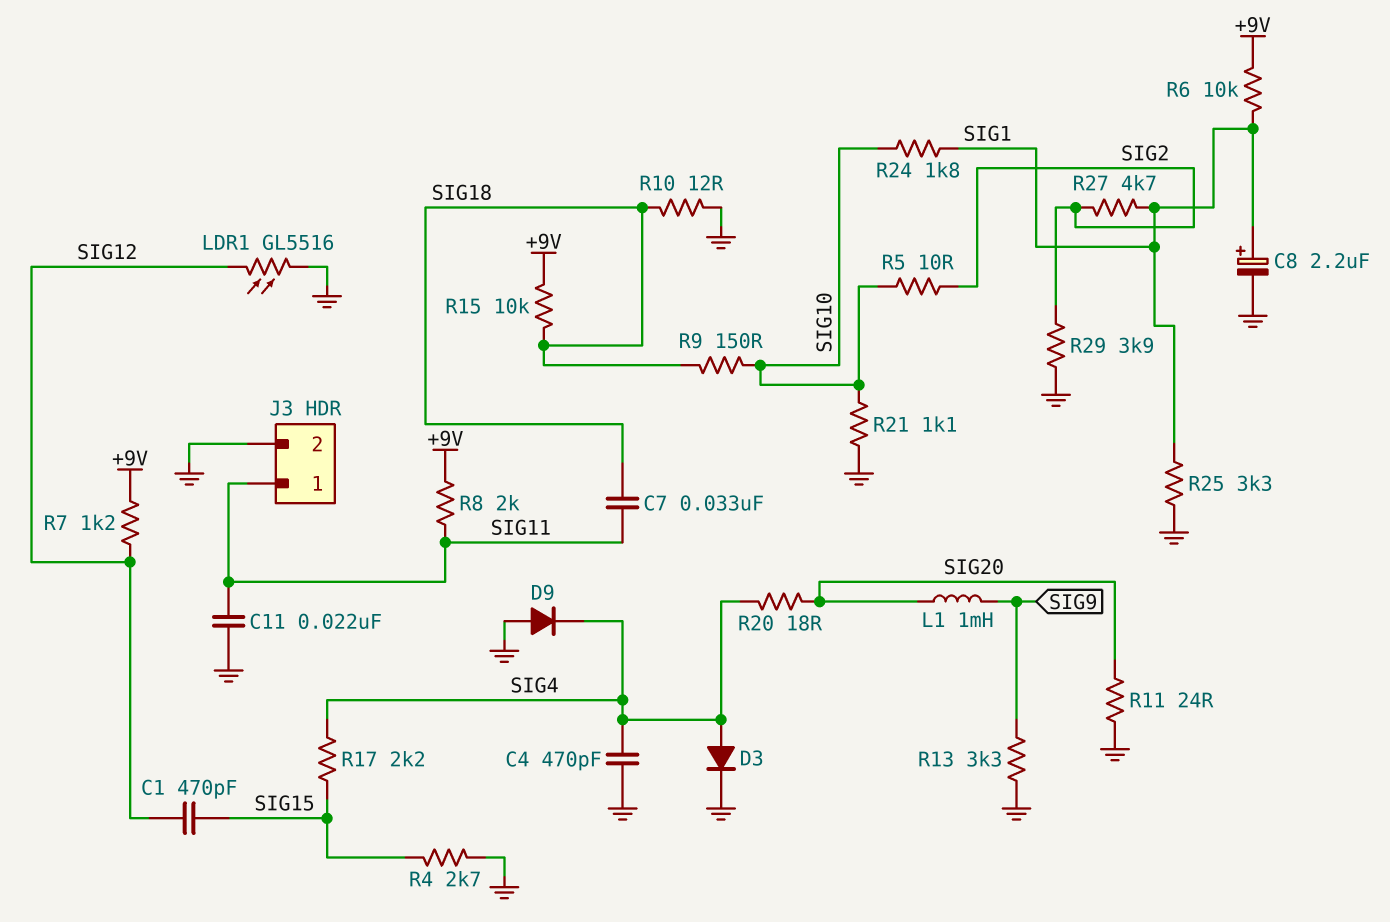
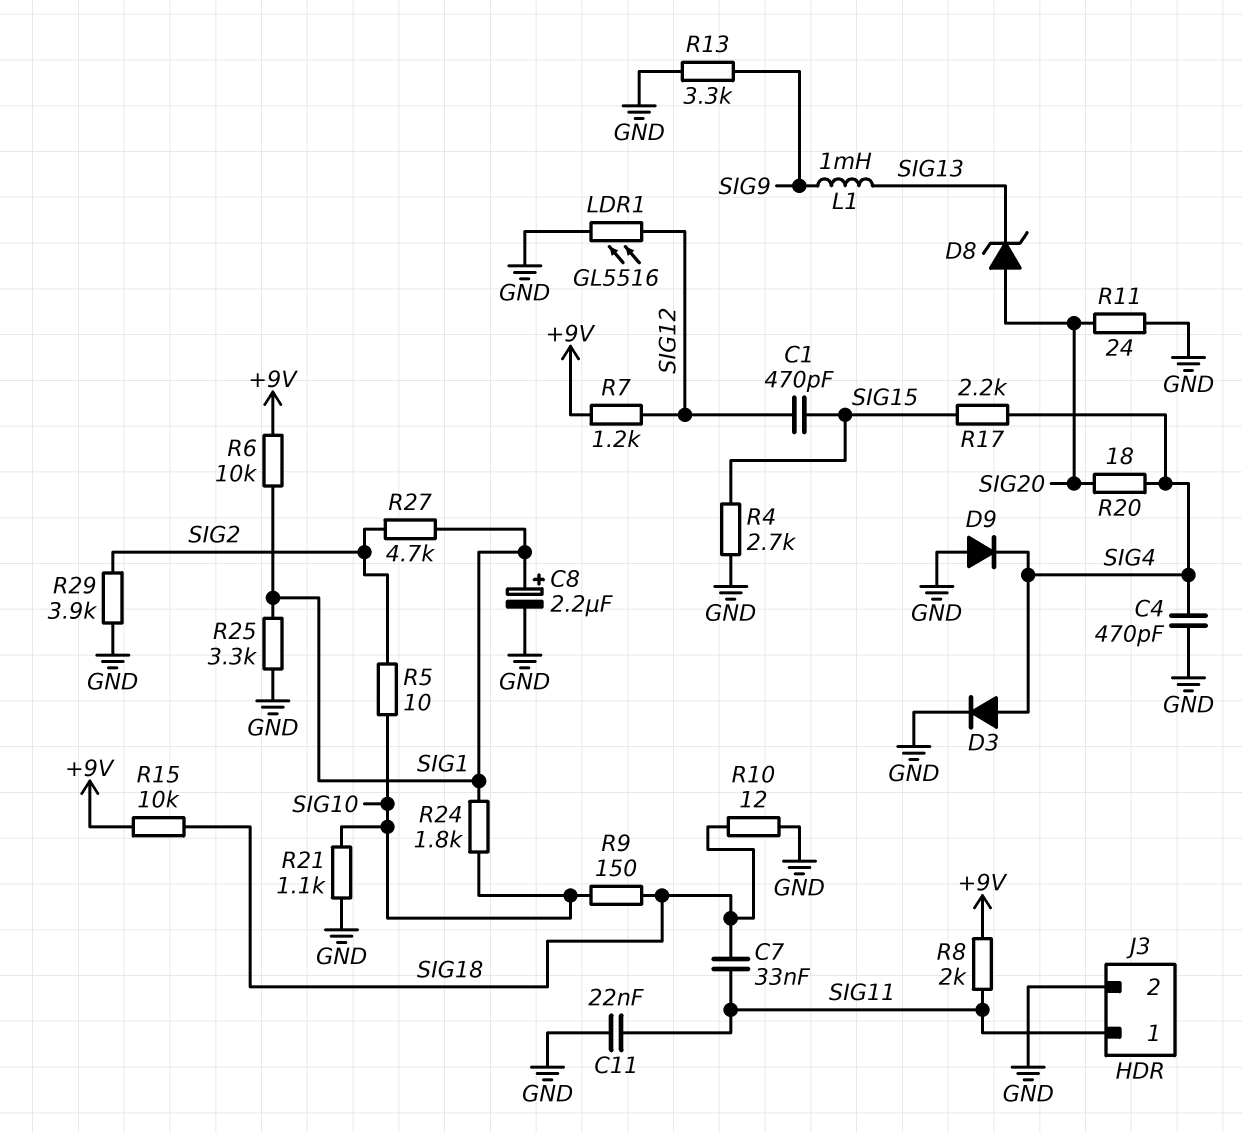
D8: none -> zener (A SIG20, K SIG13)
L1: 1mH (SIG9, SIG20) -> 1mH (SIG9, SIG13)

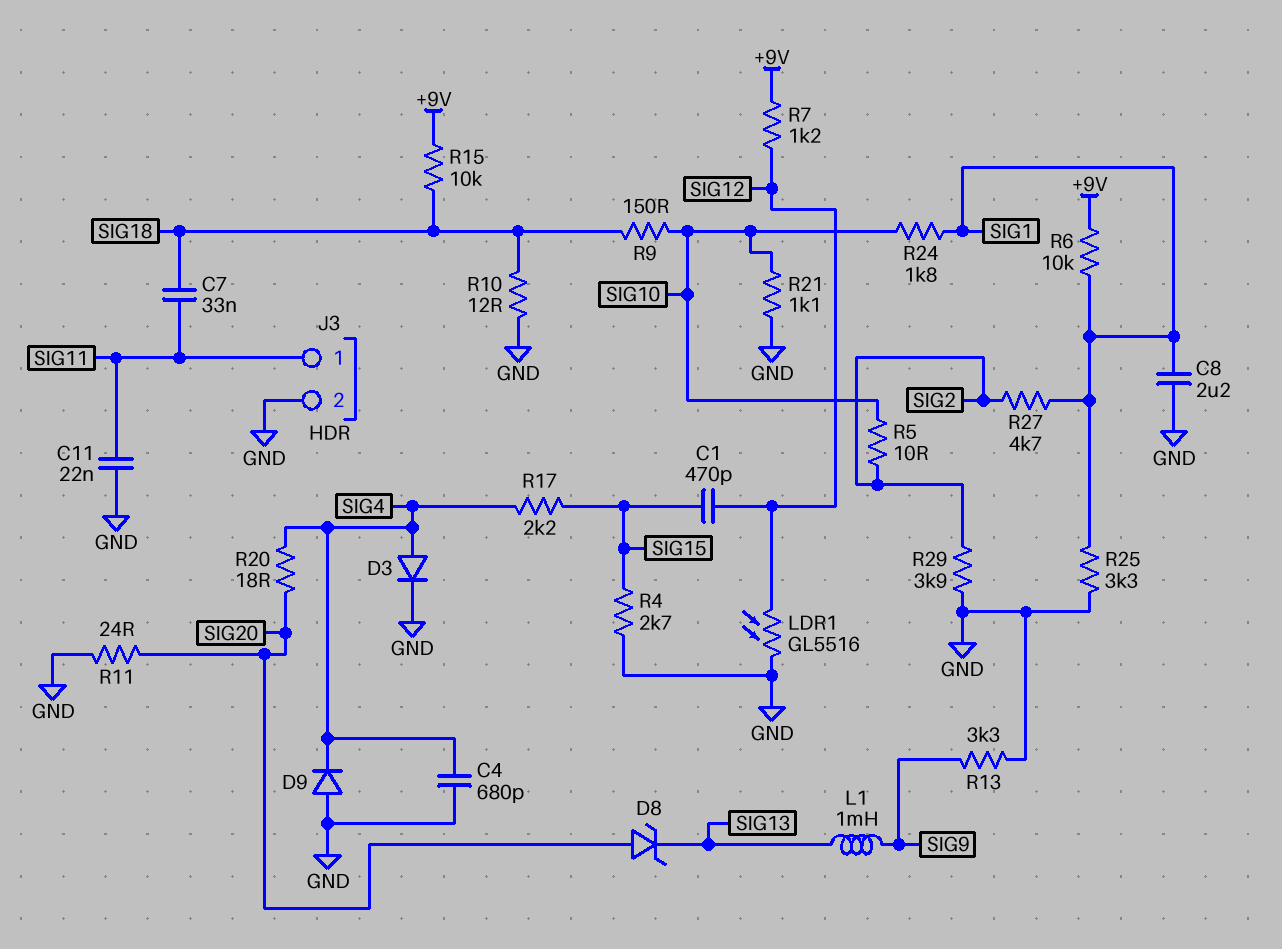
C4: 470pF (GND, SIG4) -> 680pF (GND, SIG4)
C8: 2.2uF (plus SIG1, minus GND) -> 2.2uF (GND, SIG1)
R8: 2k (+9V, SIG11) -> none

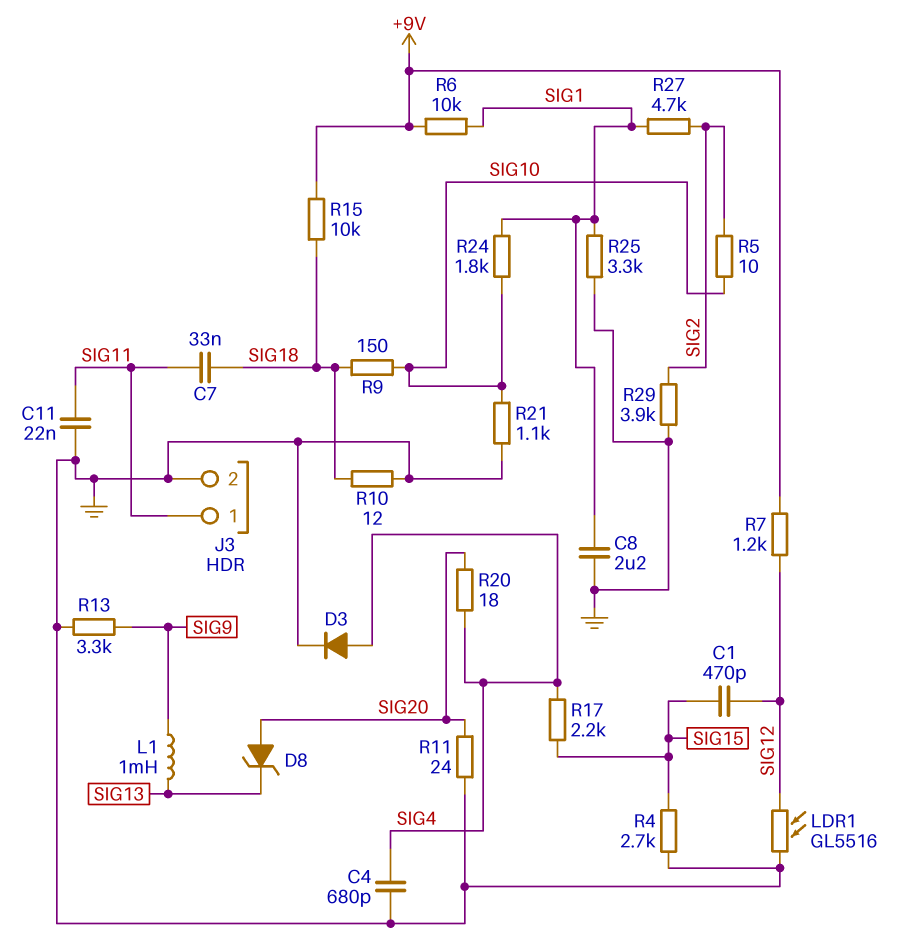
D9: diode (A GND, K SIG4) -> none

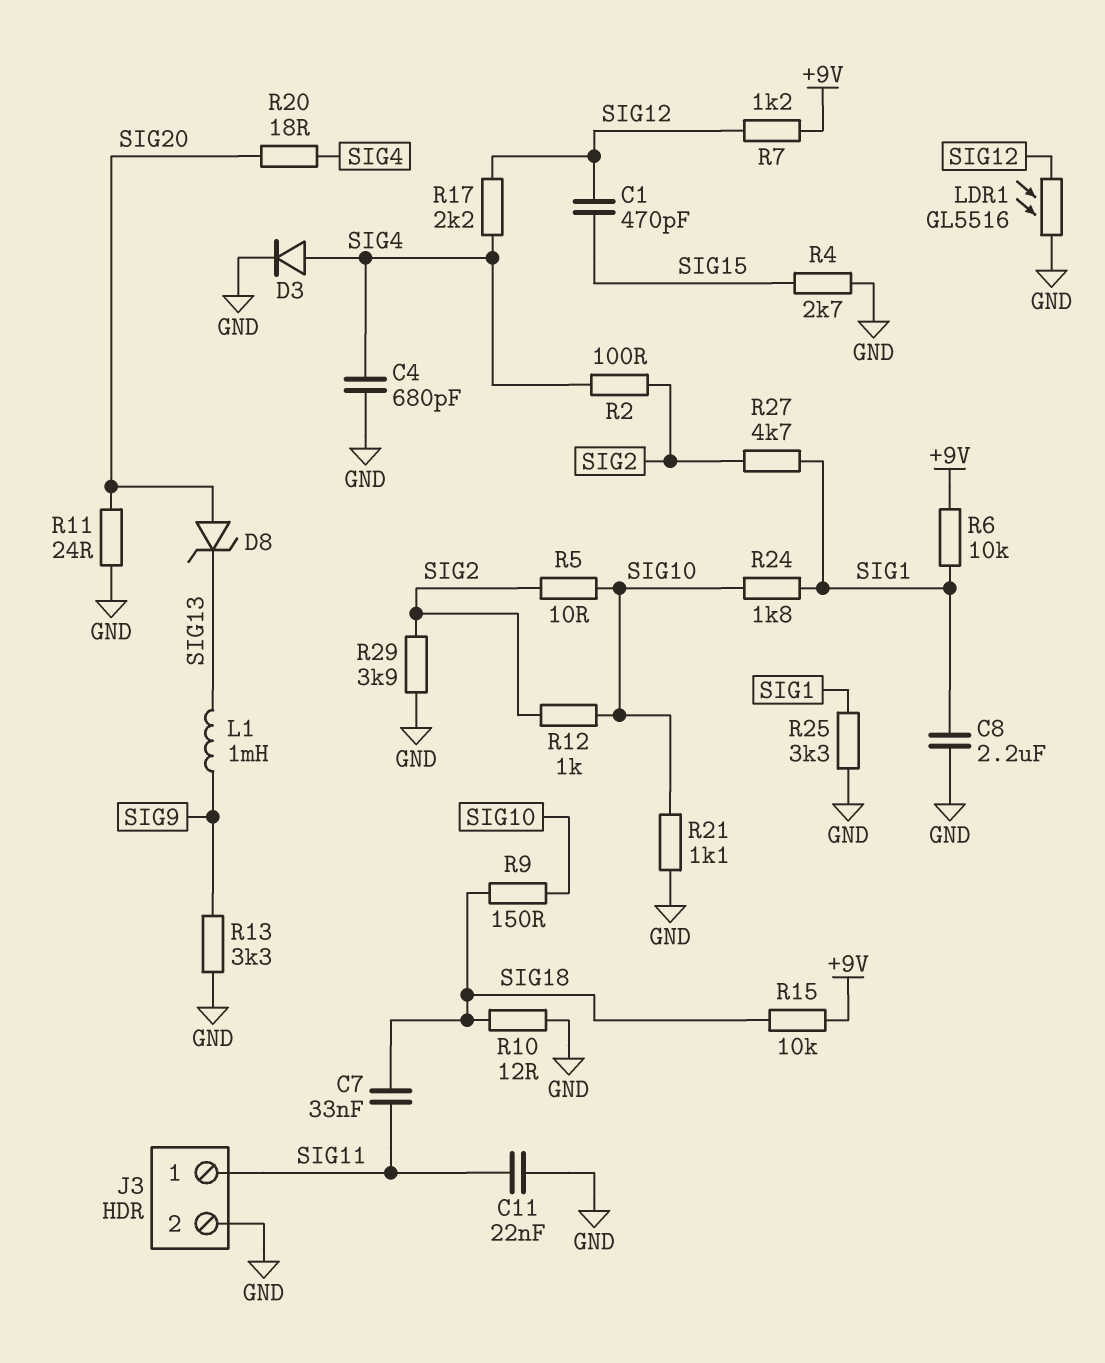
R2: none -> 100 (SIG2, SIG4)
R12: none -> 1k (SIG2, SIG10)
R17: 2.2k (SIG4, SIG15) -> 2.2k (SIG4, SIG12)

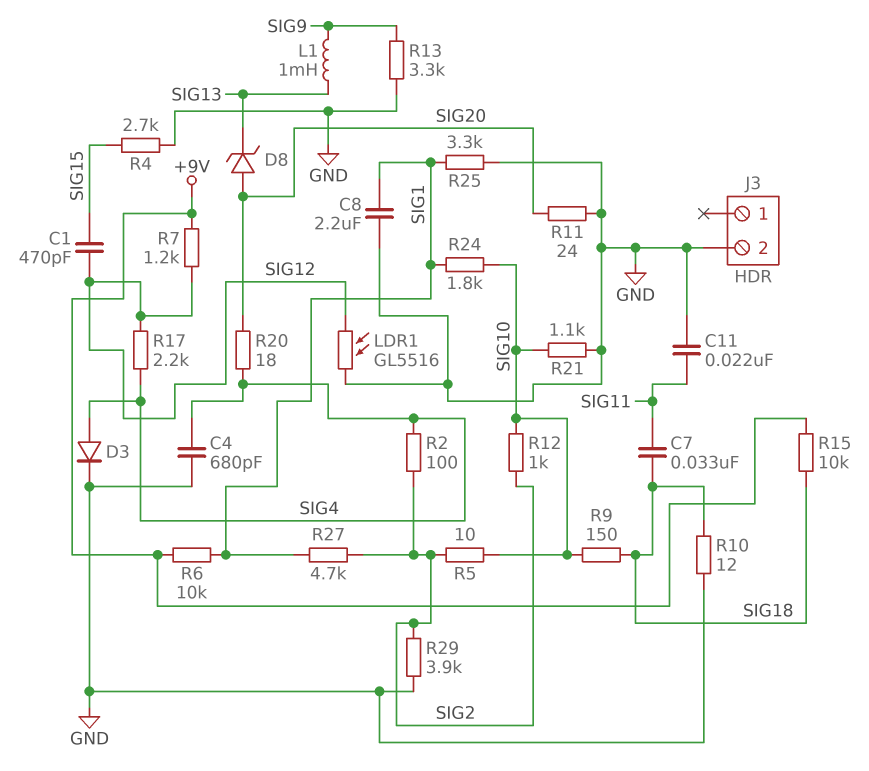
J3 pin 1: SIG11 -> none

